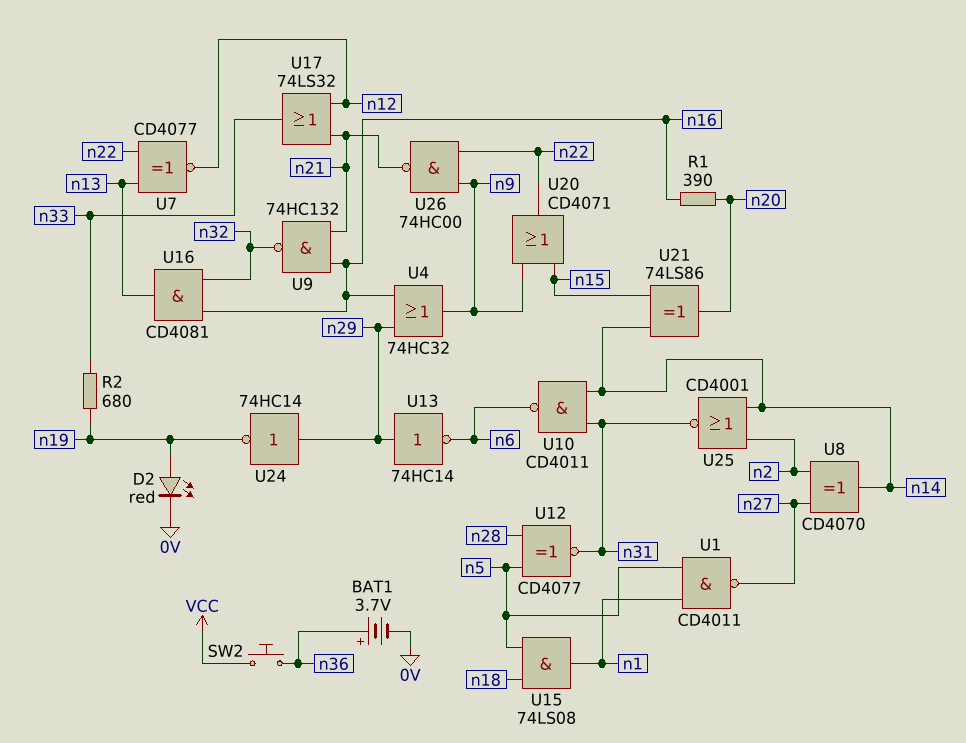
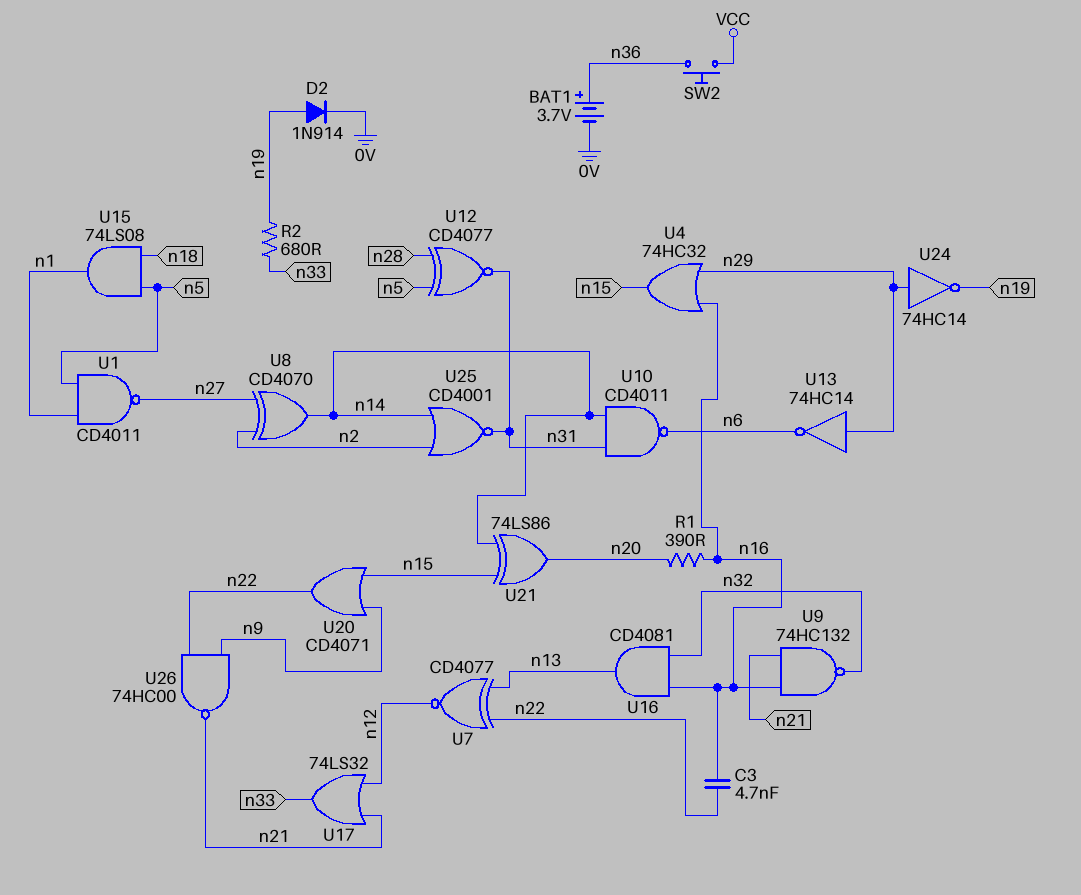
C3: none -> 4.7nF (n16, n22)
D2: LED red (A n19, K 0V) -> diode 1N914 (A n19, K 0V)
U4: OR 74HC32 (in n16, in n29, out n9) -> OR 74HC32 (in n16, in n29, out n15)

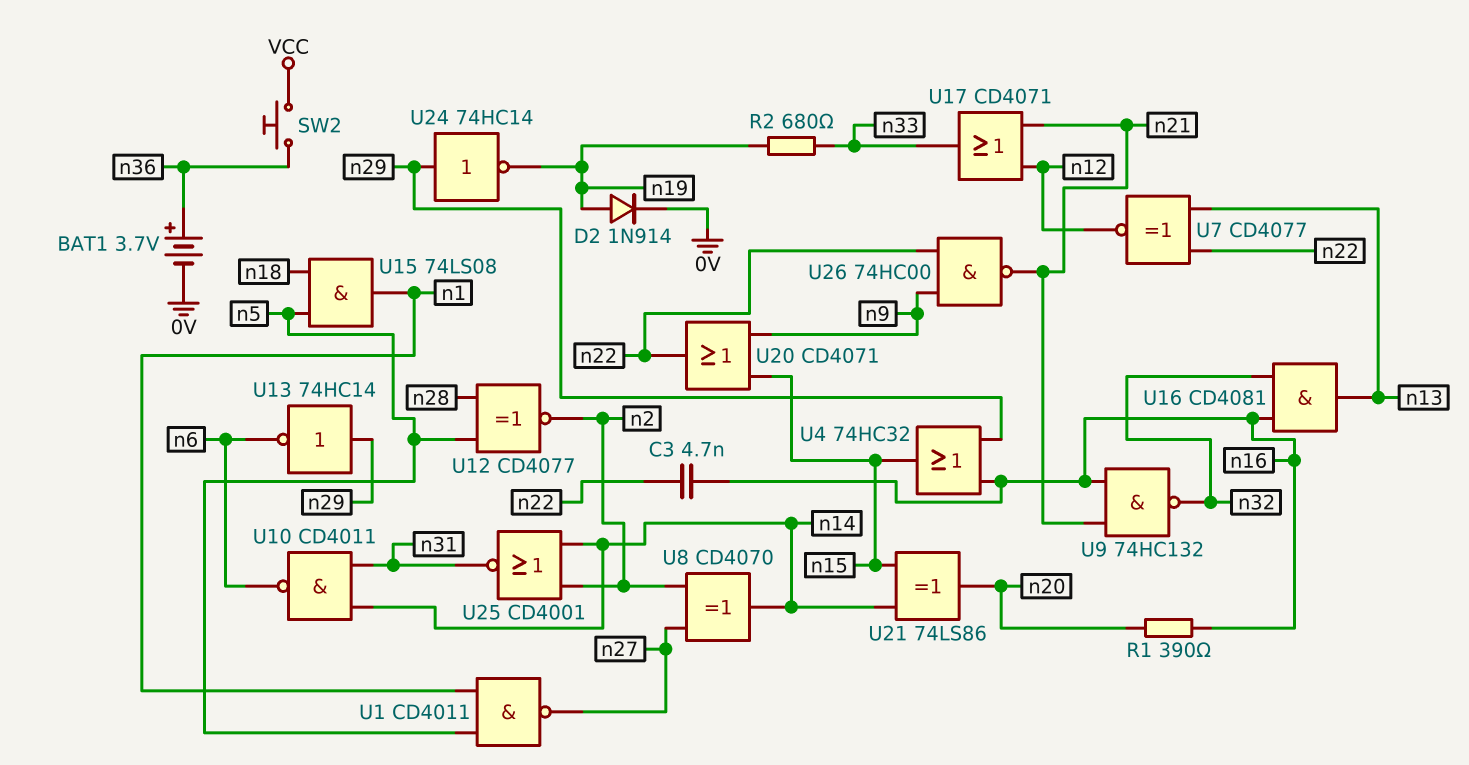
U12: XNOR CD4077 (in n5, in n28, out n31) -> XNOR CD4077 (in n5, in n28, out n2)
U17: OR 74LS32 (in n12, in n21, out n33) -> OR CD4071 (in n12, in n21, out n33)

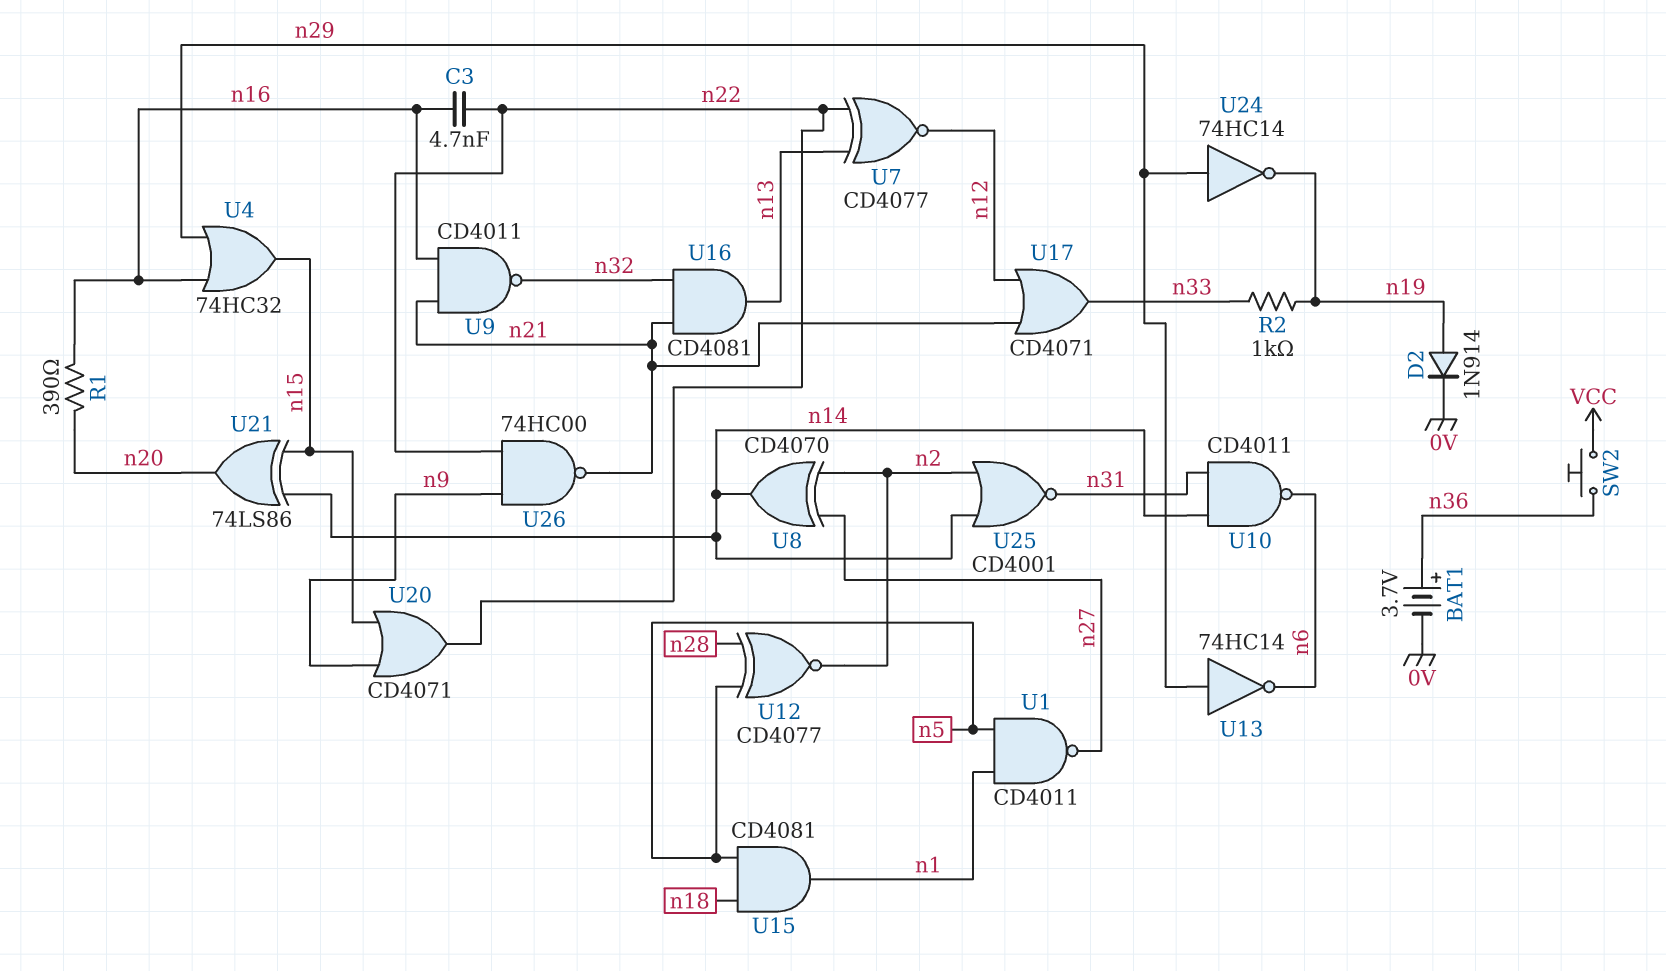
R2: 680 (n19, n33) -> 1k (n19, n33)
U9: NAND 74HC132 (in n16, in n21, out n32) -> NAND CD4011 (in n16, in n21, out n32)
U15: AND 74LS08 (in n5, in n18, out n1) -> AND CD4081 (in n5, in n18, out n1)
U16: AND CD4081 (in n16, in n32, out n13) -> AND CD4081 (in n21, in n32, out n13)

